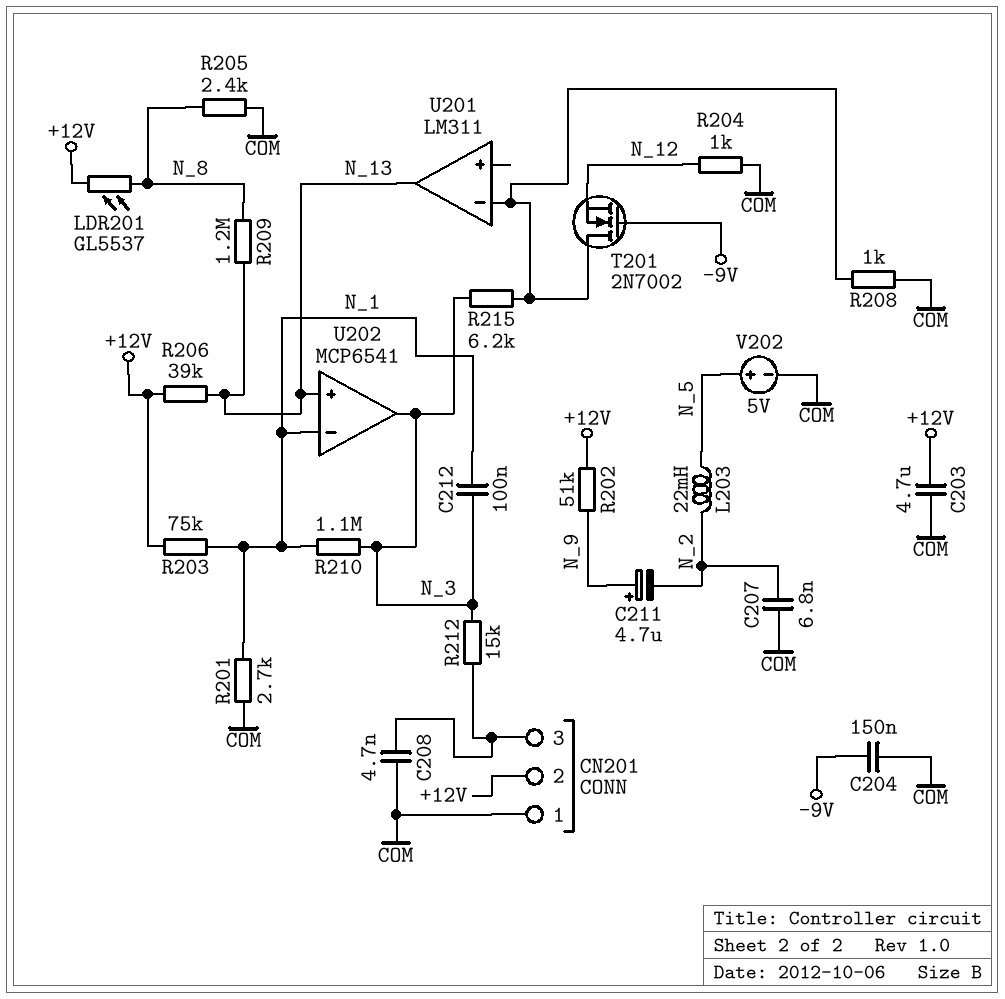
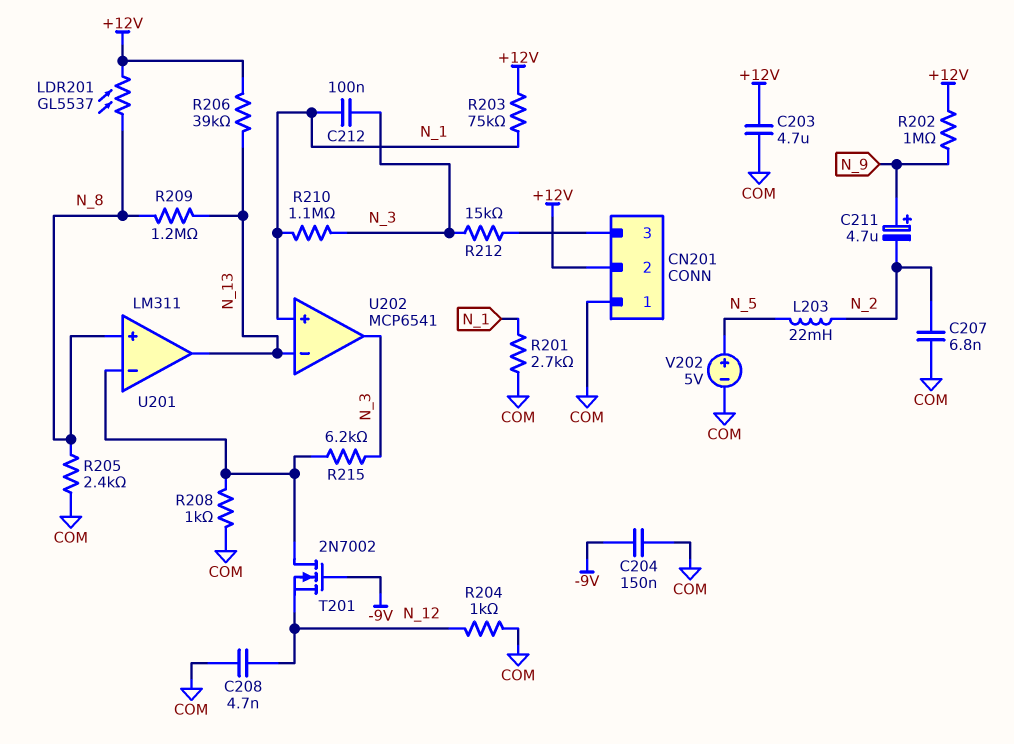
C208: 4.7nF (CN201/3, COM) -> 4.7nF (COM, N_12)
R202: 51k (+12V, N_9) -> 1M (+12V, N_9)
U201 pin in+: none -> N_8
U202 pin in+: N_13 -> N_1
U202 pin in-: N_1 -> N_13

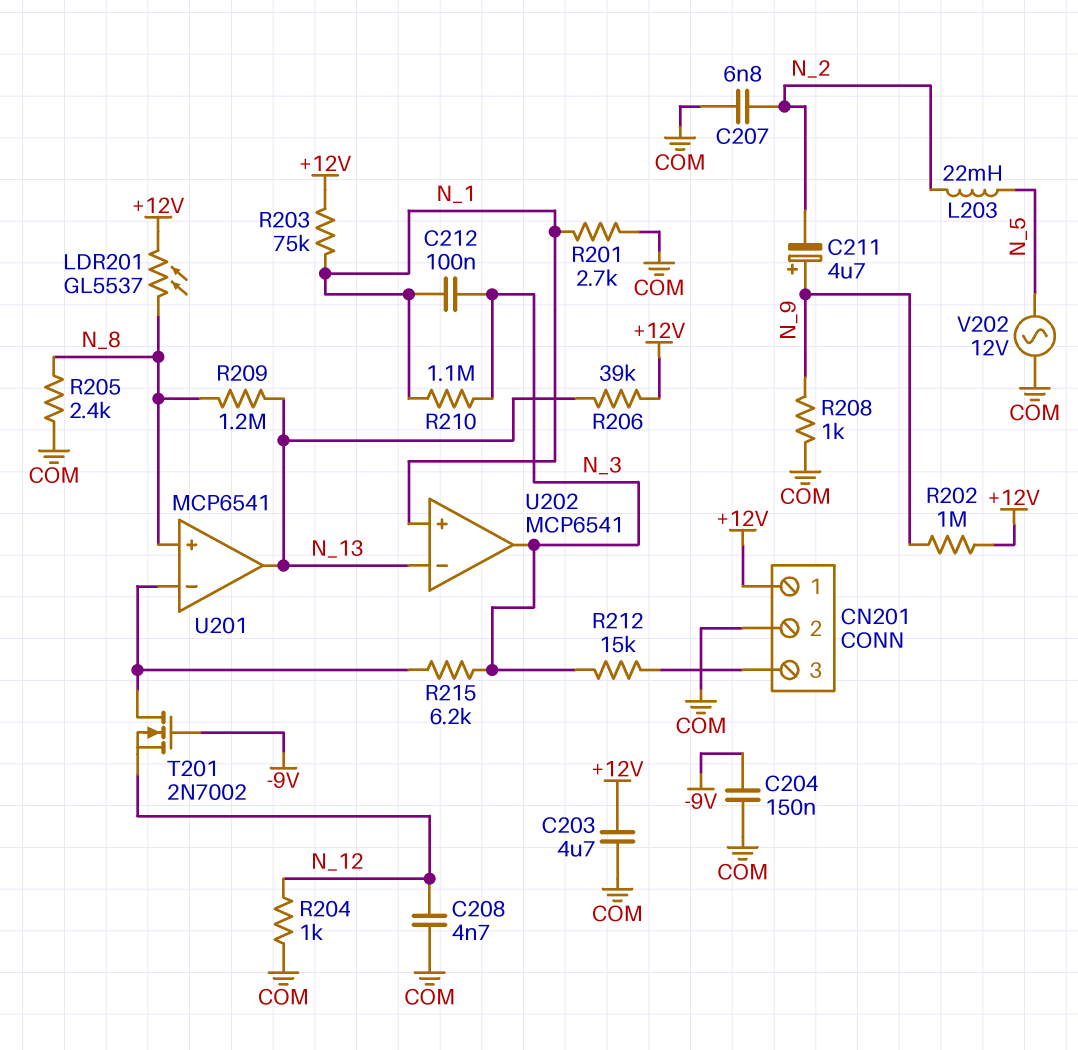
CN201 pin 1: COM -> +12V
CN201 pin 2: +12V -> COM
R208: 1k (COM, U201/in-) -> 1k (COM, N_9)
U201: LM311 -> MCP6541
V202: 5V (plus N_5, minus COM) -> AC 12V (COM, N_5)

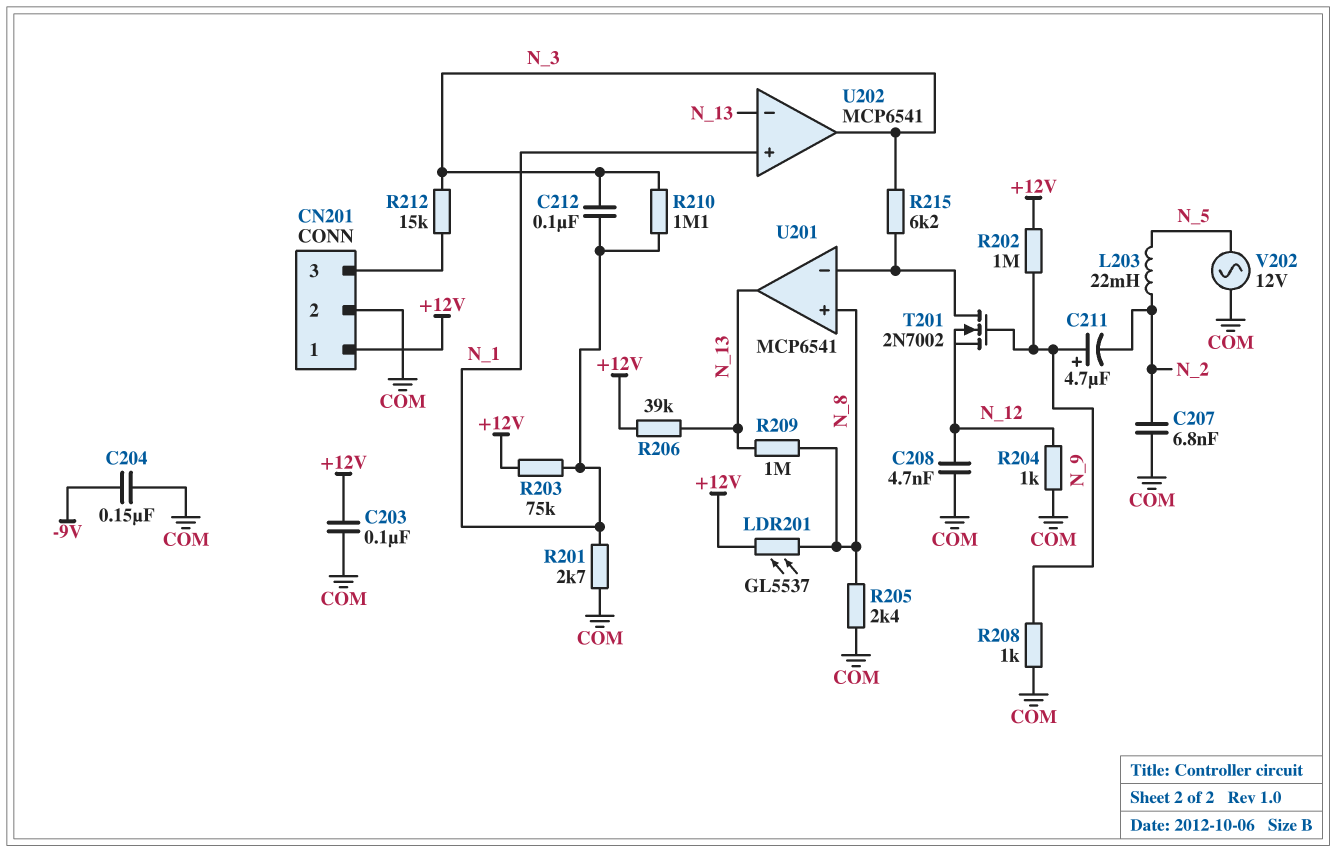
C203: 4.7uF (+12V, COM) -> 100nF (+12V, COM)
R209: 1.2M (N_8, N_13) -> 1M (N_8, N_13)
T201: NMOS 2N7002 (G -9V, D U201/in-, S N_12) -> NMOS 2N7002 (G N_9, D U201/in-, S N_12)

